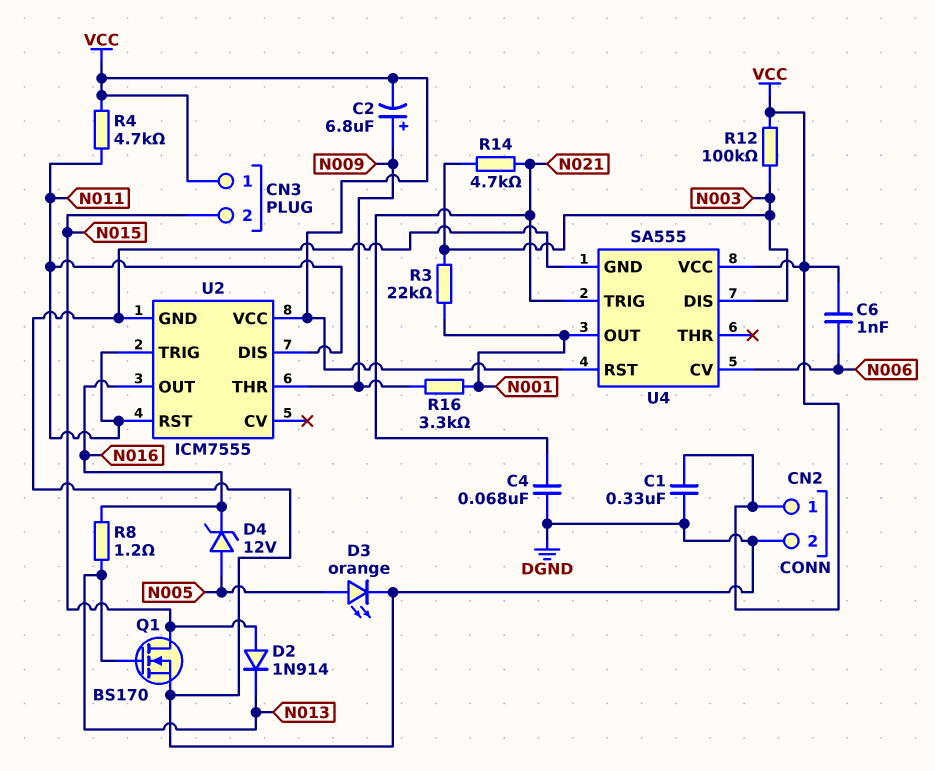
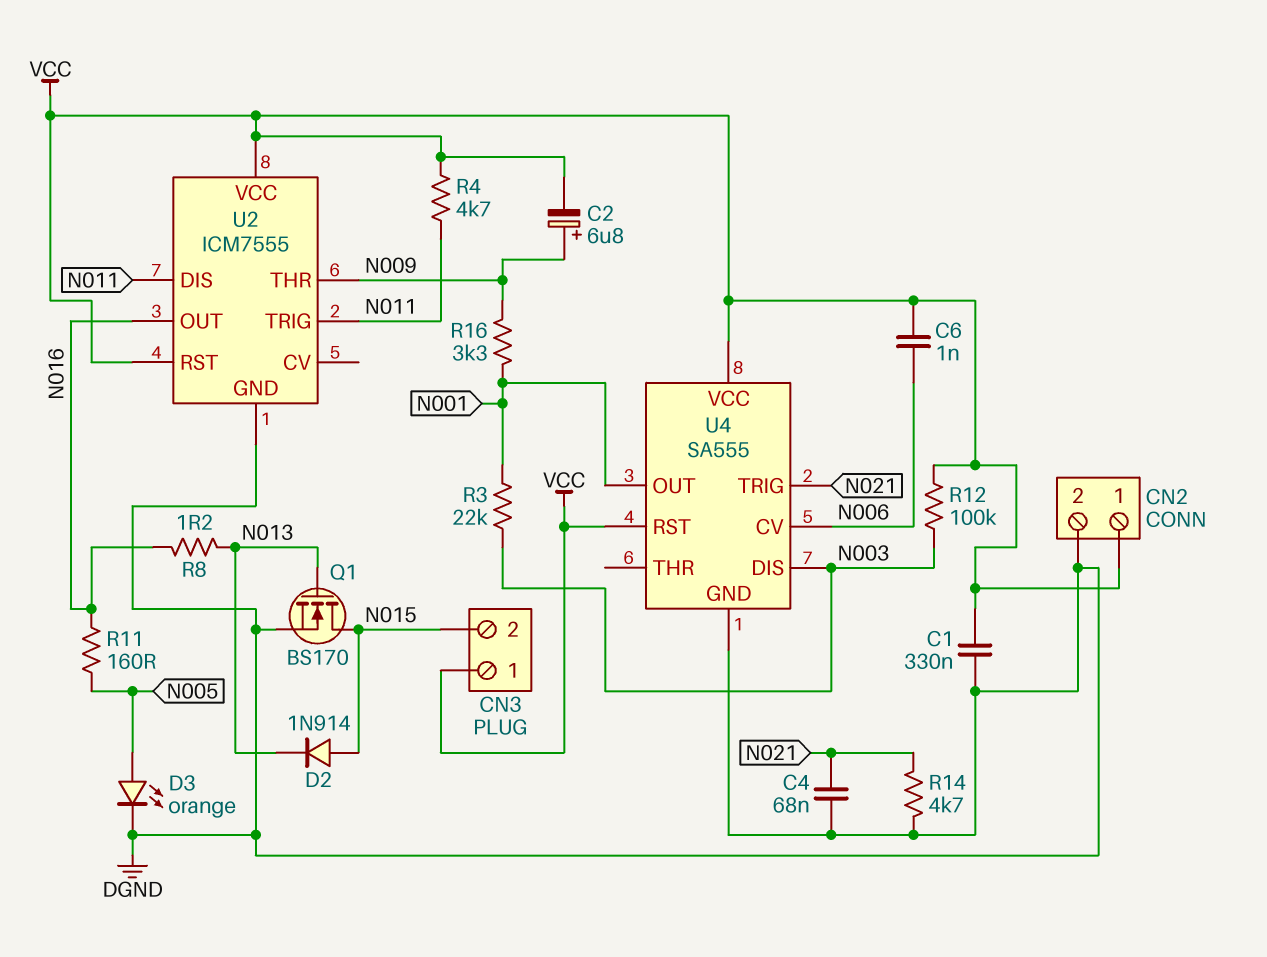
D4: zener 12V (A N005, K N016) -> none
R11: none -> 160 (N005, N016)
R14: 4.7k (N003, N021) -> 4.7k (DGND, N021)
U2 pin RST: N011 -> VCC

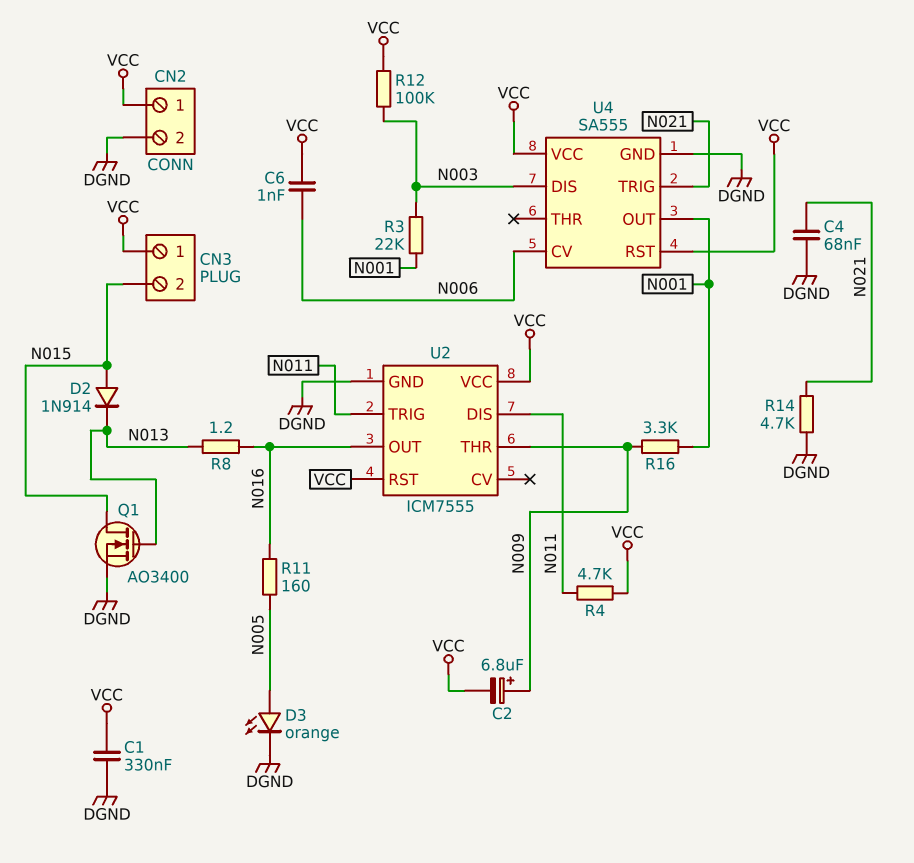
Q1: NMOS BS170 (G N013, D N015, S DGND) -> NMOS AO3400 (G N013, D N015, S DGND)

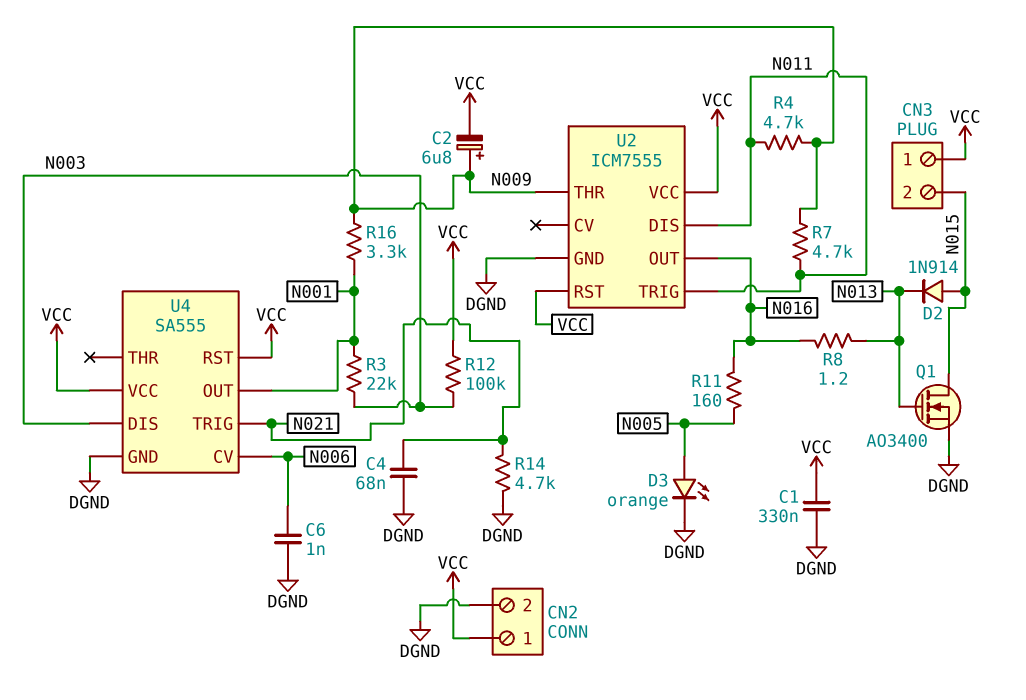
C6: 1nF (N006, VCC) -> 1nF (DGND, N006)
R4: 4.7k (N011, VCC) -> 4.7k (N009, N011)
R7: none -> 4.7k (N009, N011)

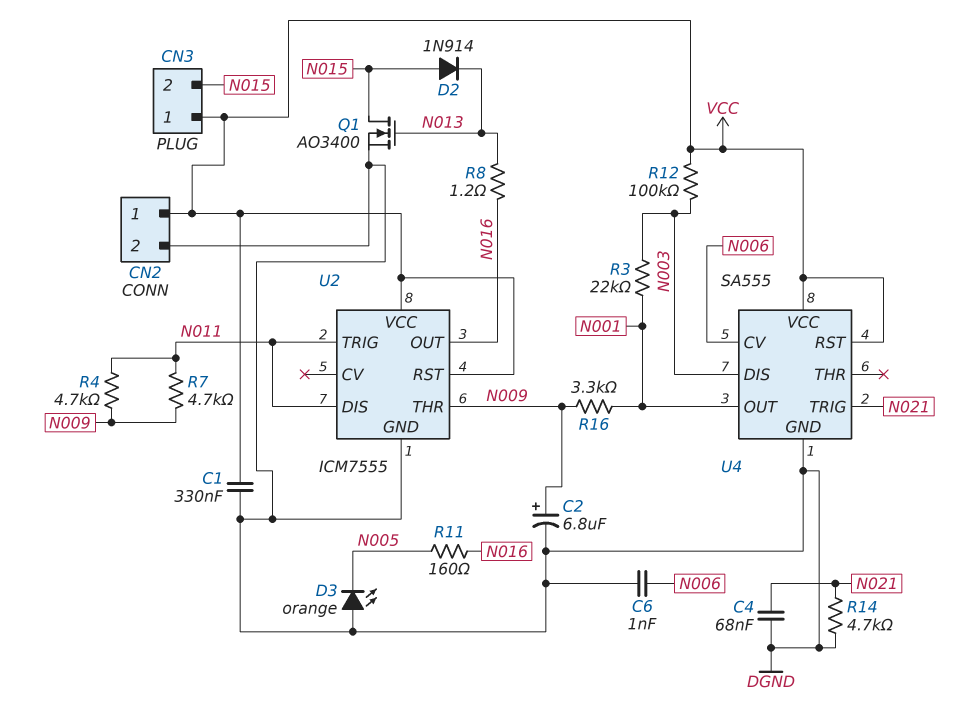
C2: 6.8uF (plus N009, minus VCC) -> 6.8uF (plus N009, minus DGND)
D3: LED orange (A N005, K DGND) -> LED orange (A DGND, K N005)

